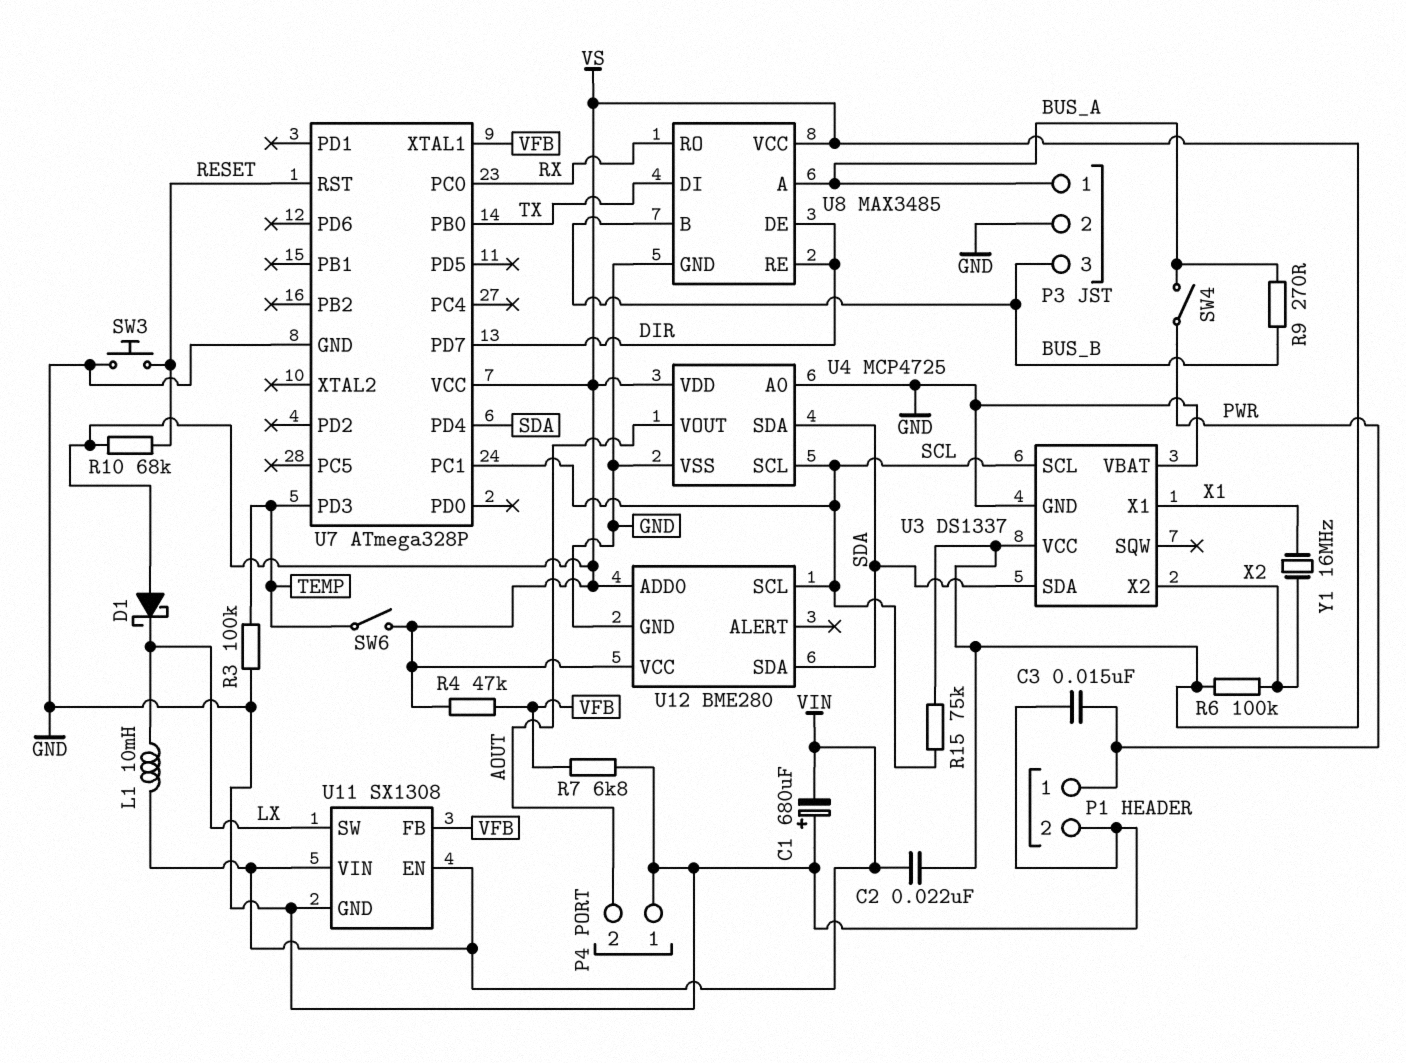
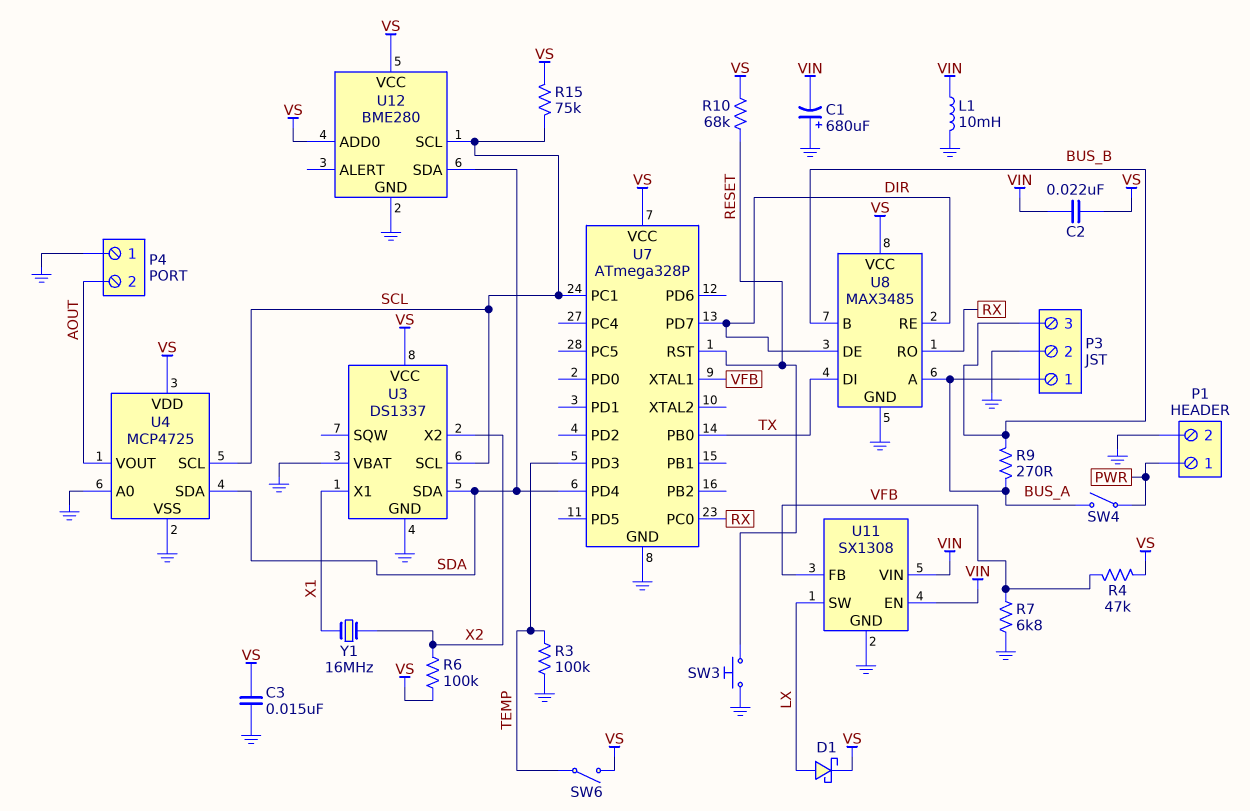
C3: 15nF (GND, PWR) -> 15nF (GND, VS)
D1: schottky (A VS, K LX) -> schottky (A LX, K VS)
L1: 10mH (LX, VIN) -> 10mH (GND, VIN)

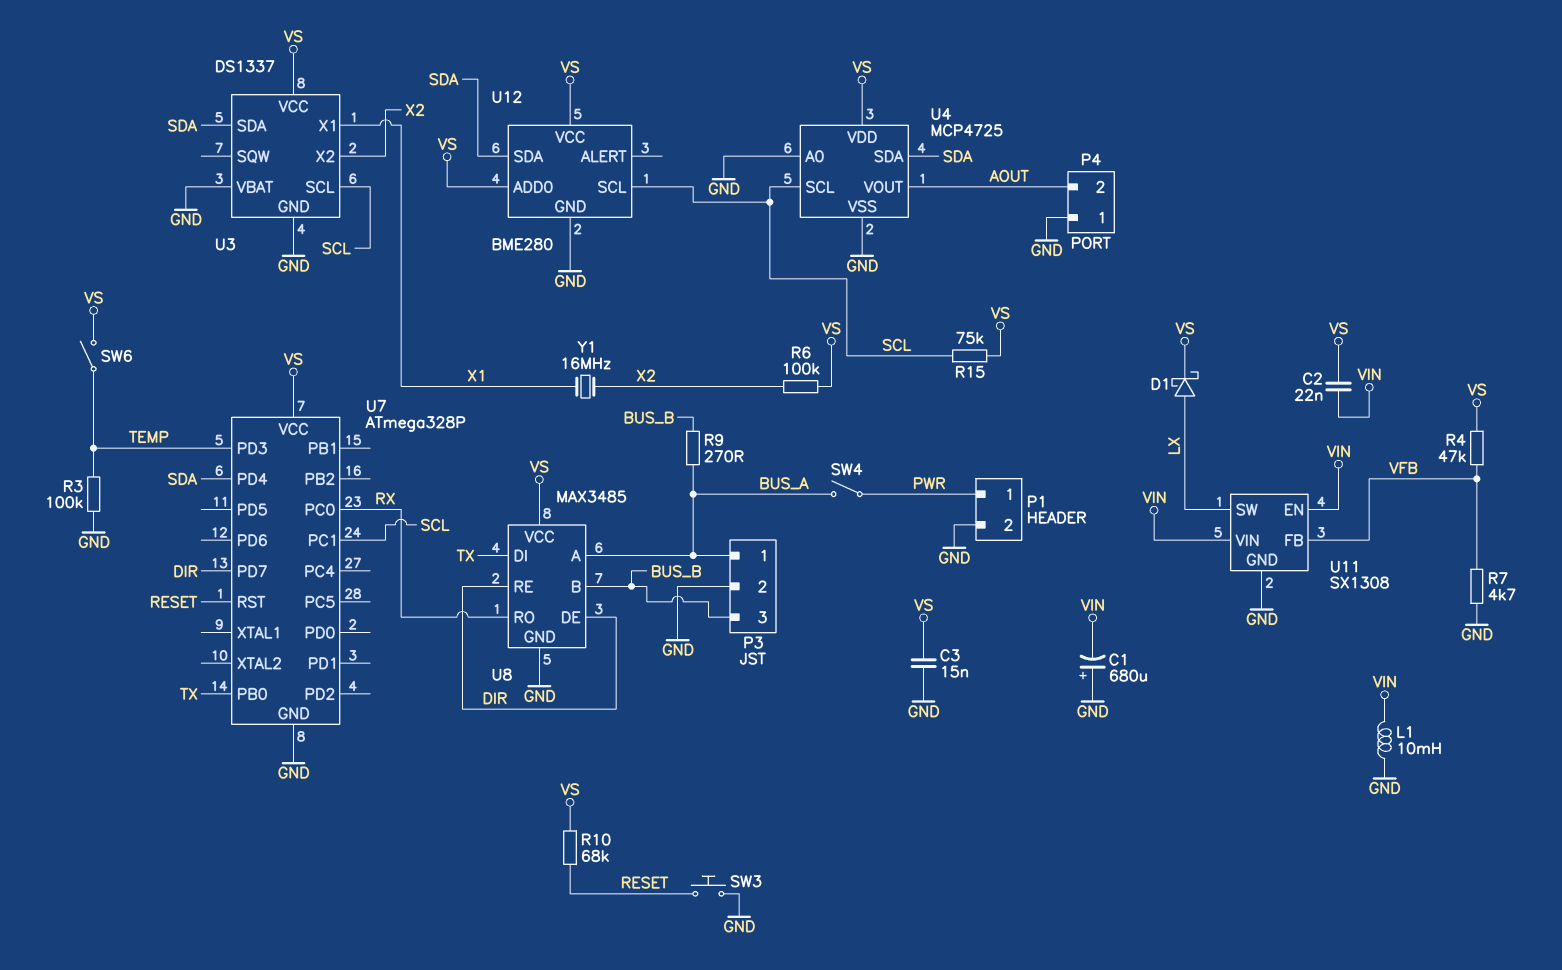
R7: 6.8k (GND, VFB) -> 4.7k (GND, VFB)
U7 pin XTAL1: VFB -> none

